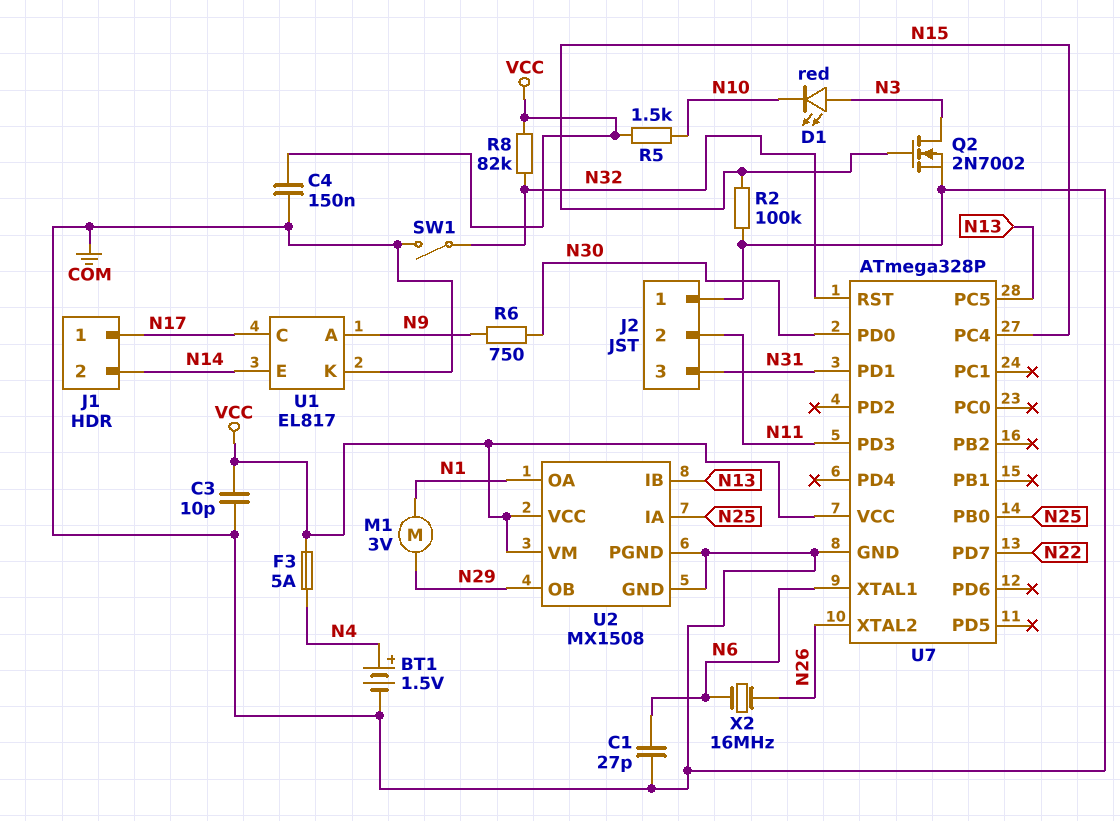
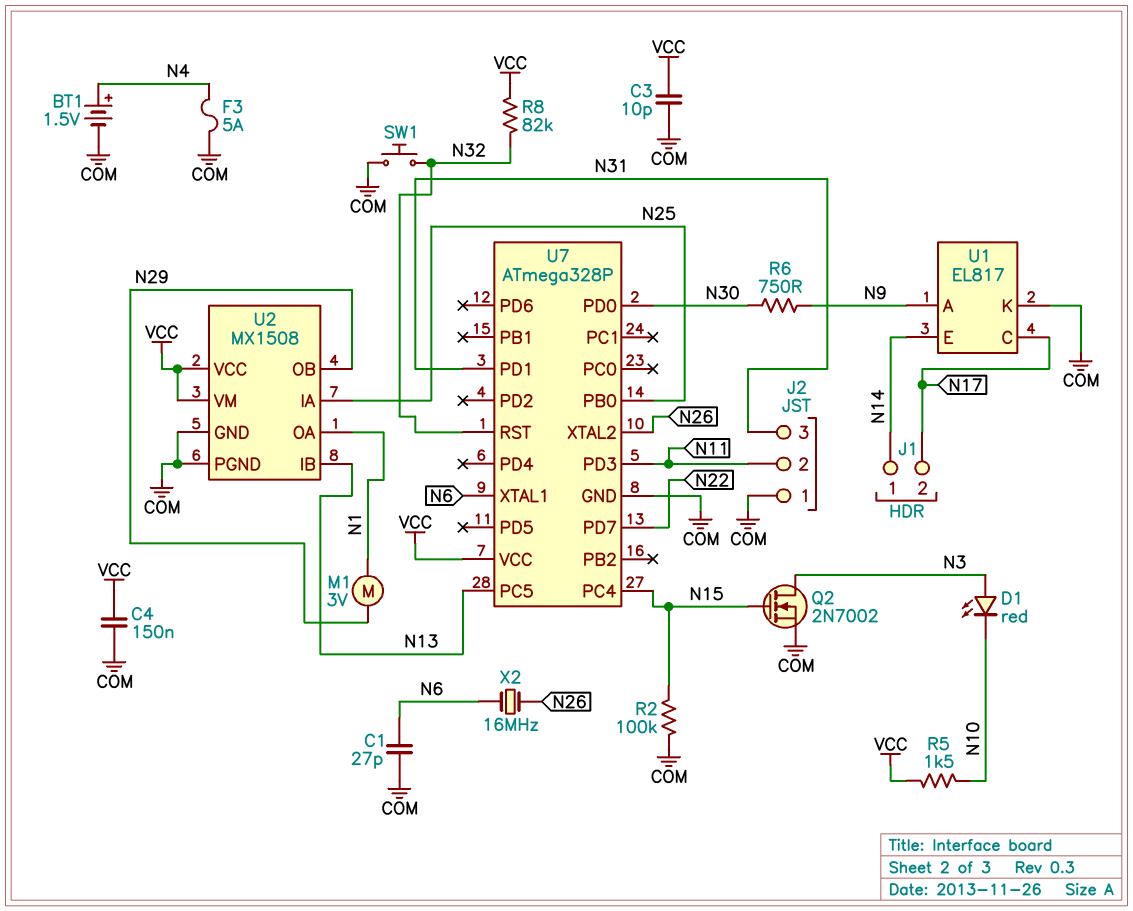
F3: 5A (N4, VCC) -> 5A (COM, N4)
J1 pin 1: N17 -> N14
J1 pin 2: N14 -> N17
SW1: switch (COM, N32) -> button (COM, N32)

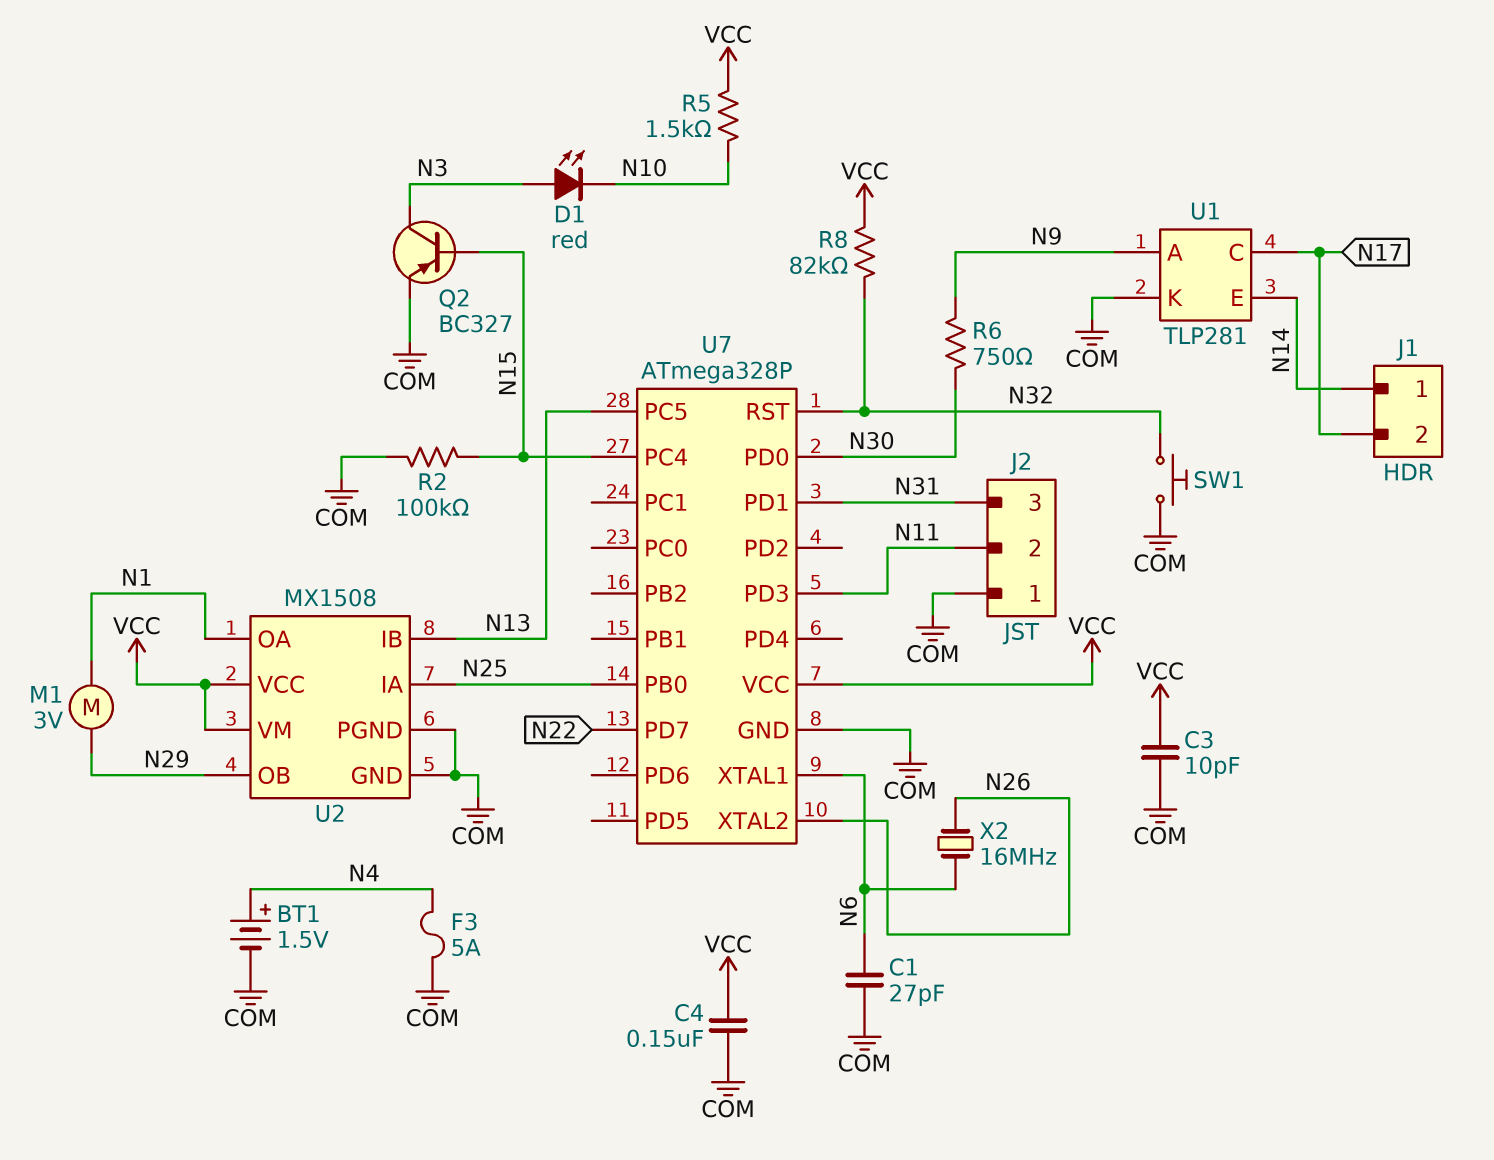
Q2: NMOS 2N7002 (G N15, D N3, S COM) -> PNP BC327 (B N15, C N3, E COM)
U1: EL817 -> TLP281

